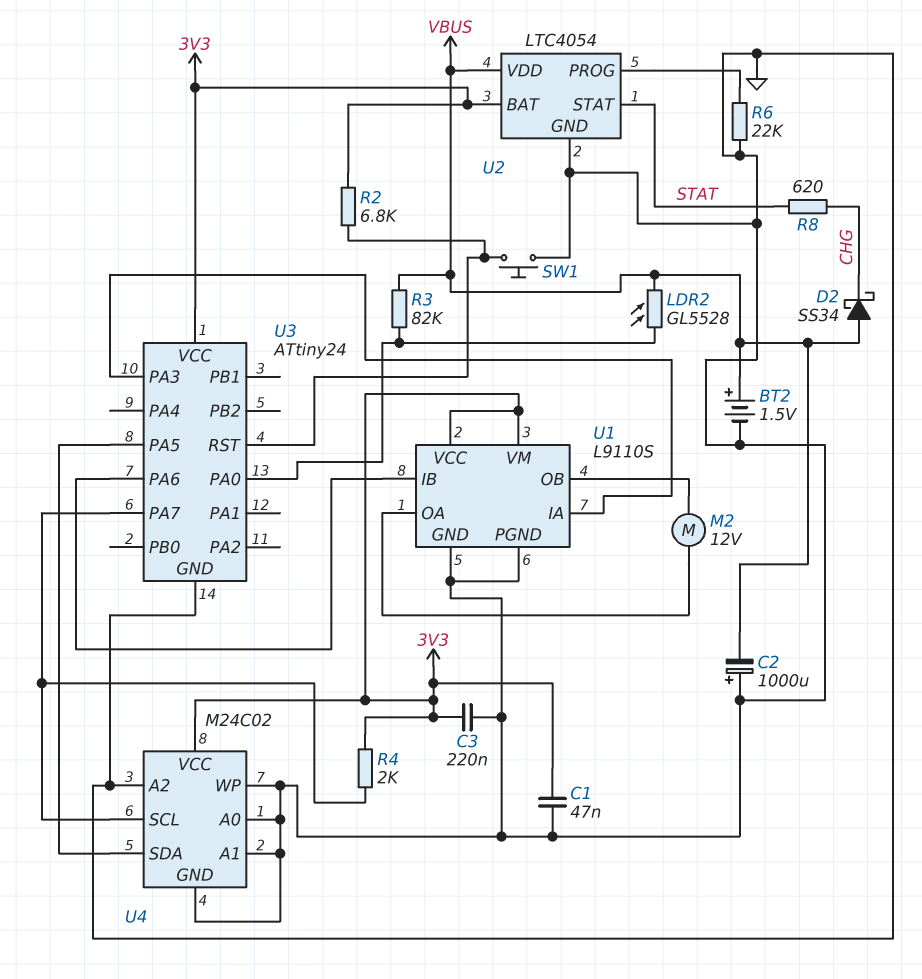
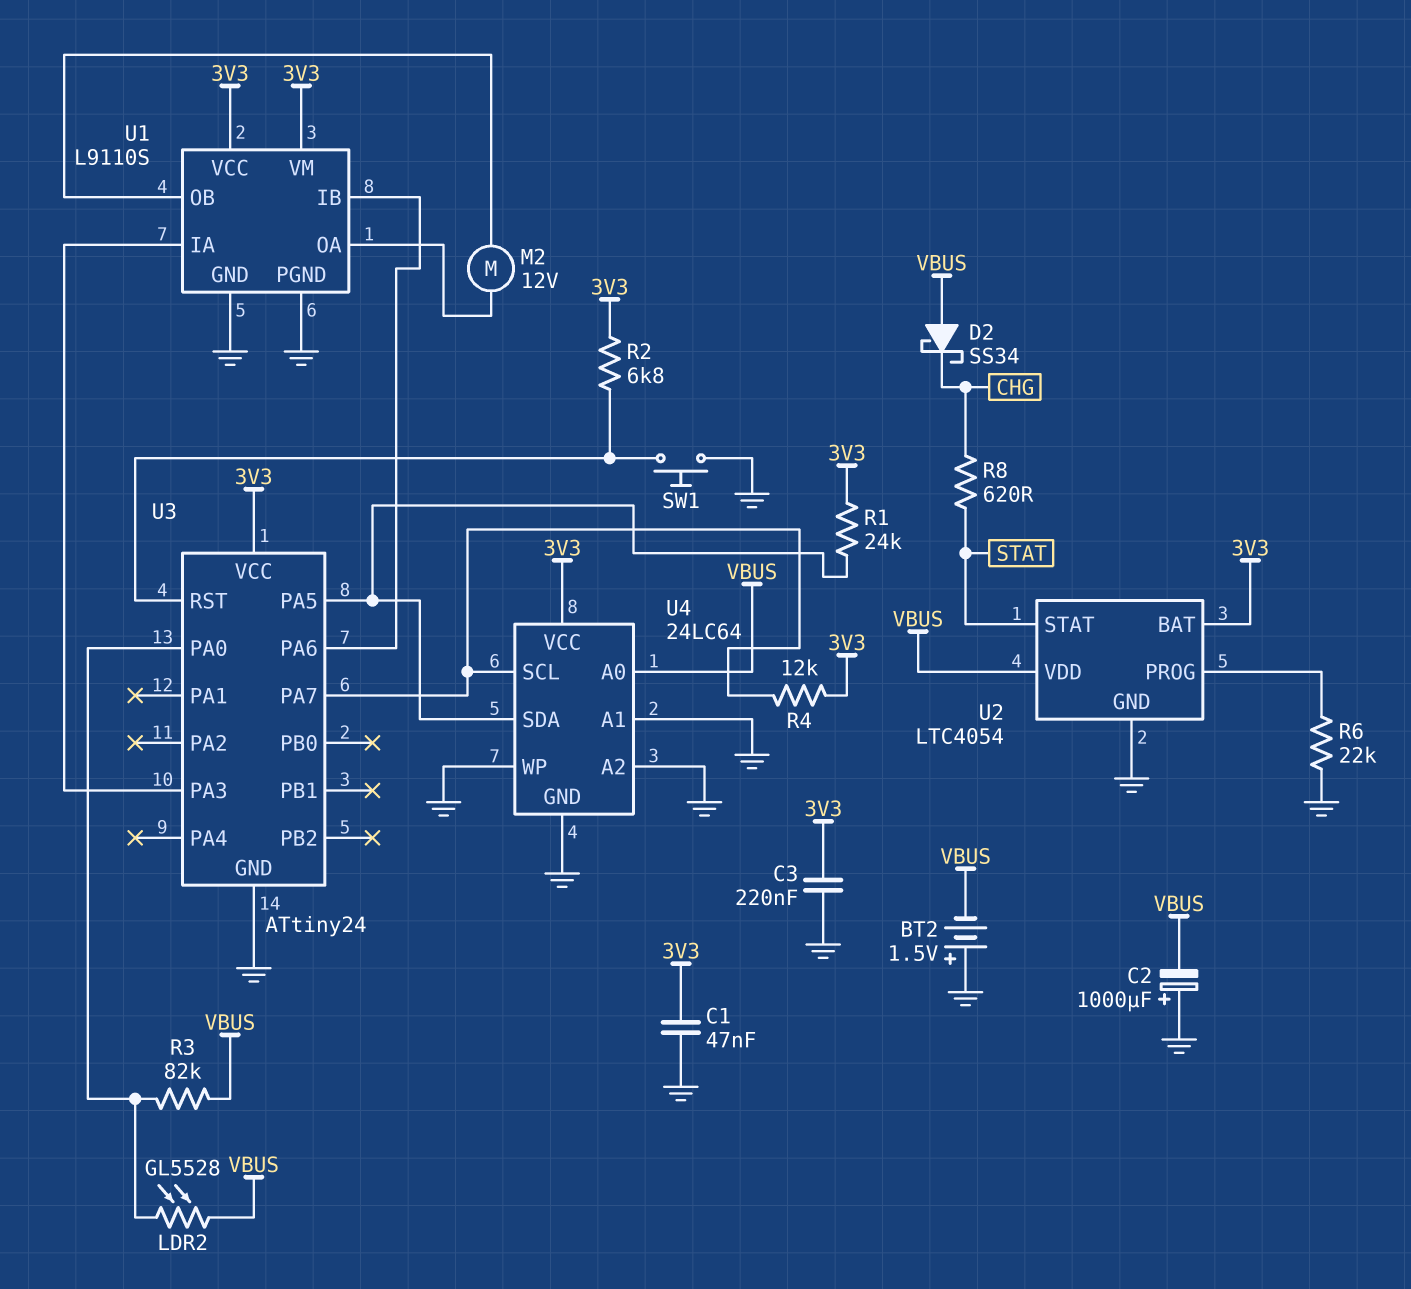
BT2: 1.5V (plus VBUS, minus GND) -> 1.5V (plus GND, minus VBUS)
R1: none -> 24k (3V3, U3/PA5)
R4: 2k (3V3, U3/PA7) -> 12k (3V3, U3/PA7)
U4: M24C02 -> 24LC64
U4 pin A0: GND -> VBUS

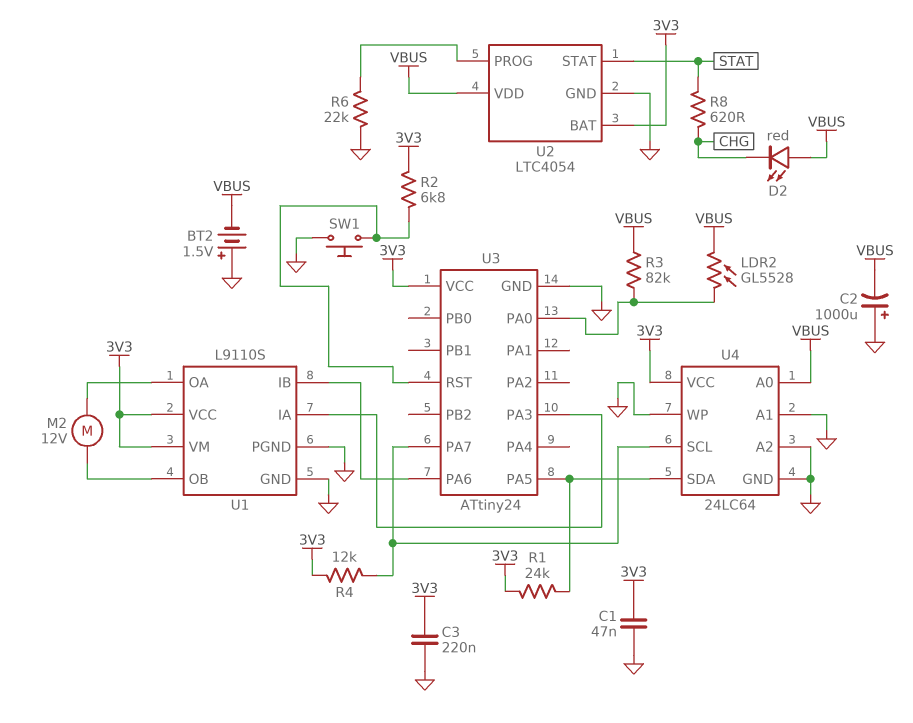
D2: schottky SS34 (A VBUS, K CHG) -> LED red (A VBUS, K CHG)

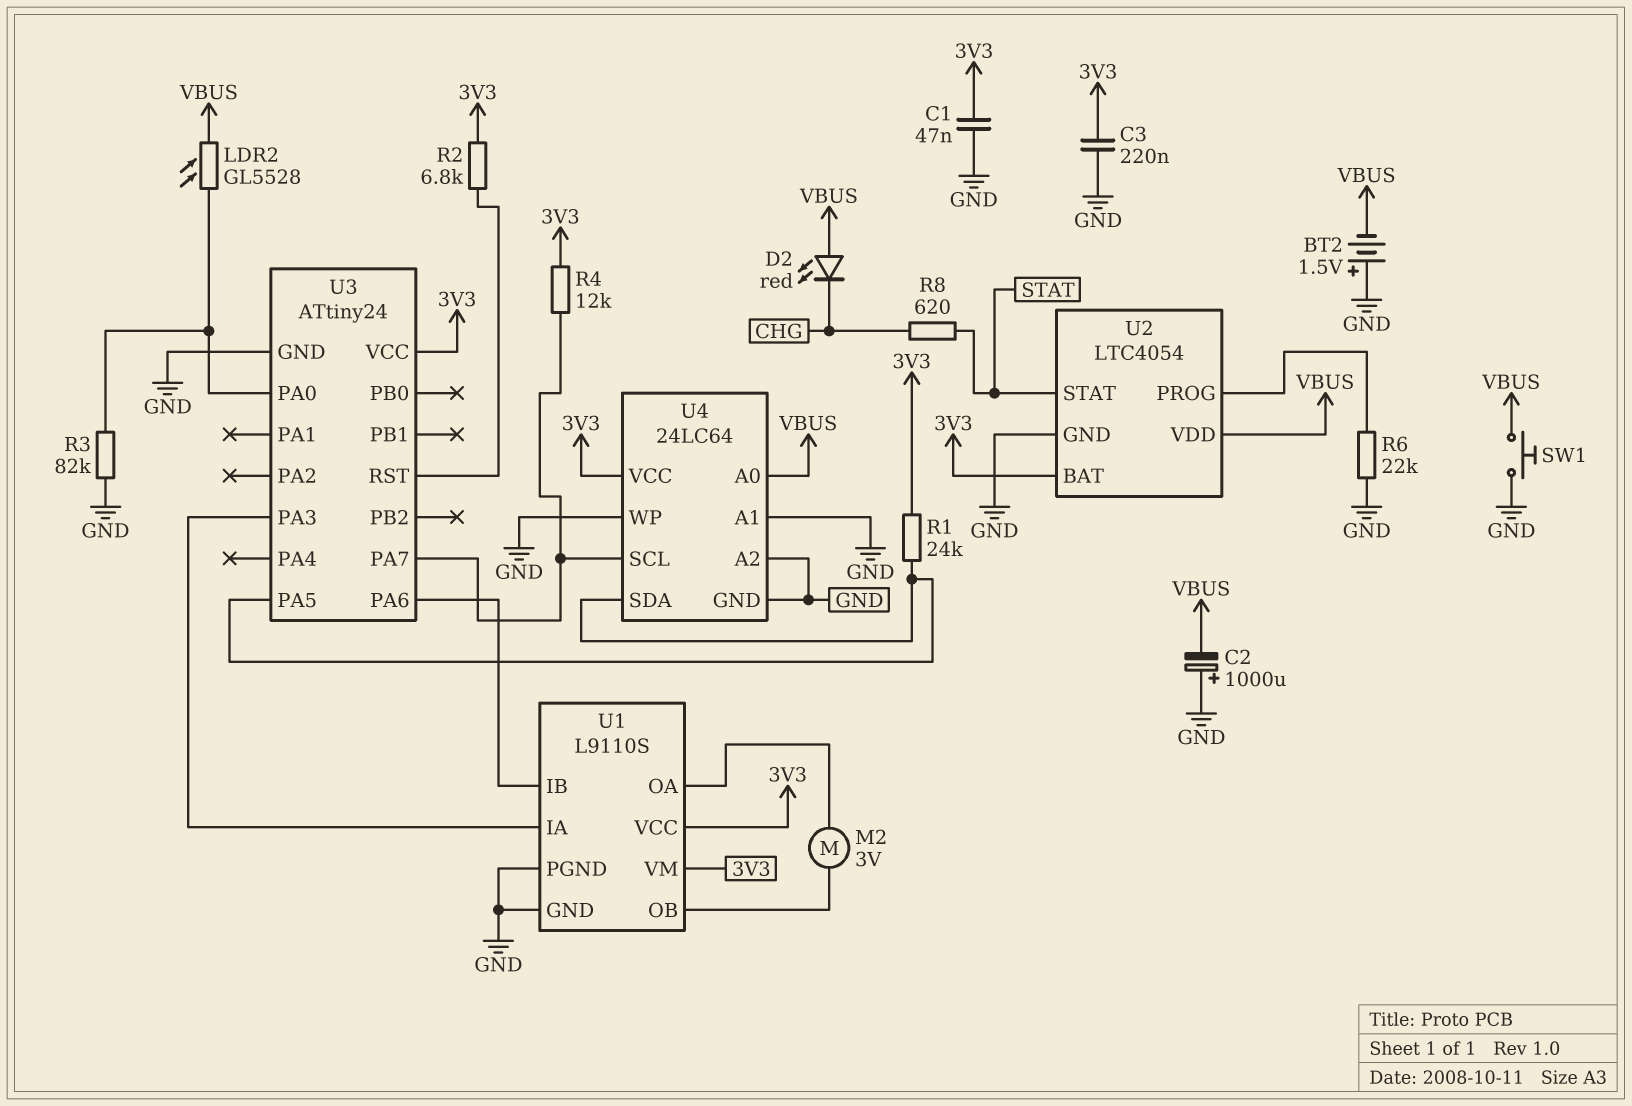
M2: motor 12V (U1/OA, U1/OB) -> motor 3V (U1/OA, U1/OB)
R3: 82k (U3/PA0, VBUS) -> 82k (GND, U3/PA0)
SW1: button (GND, U3/RST) -> button (GND, VBUS)

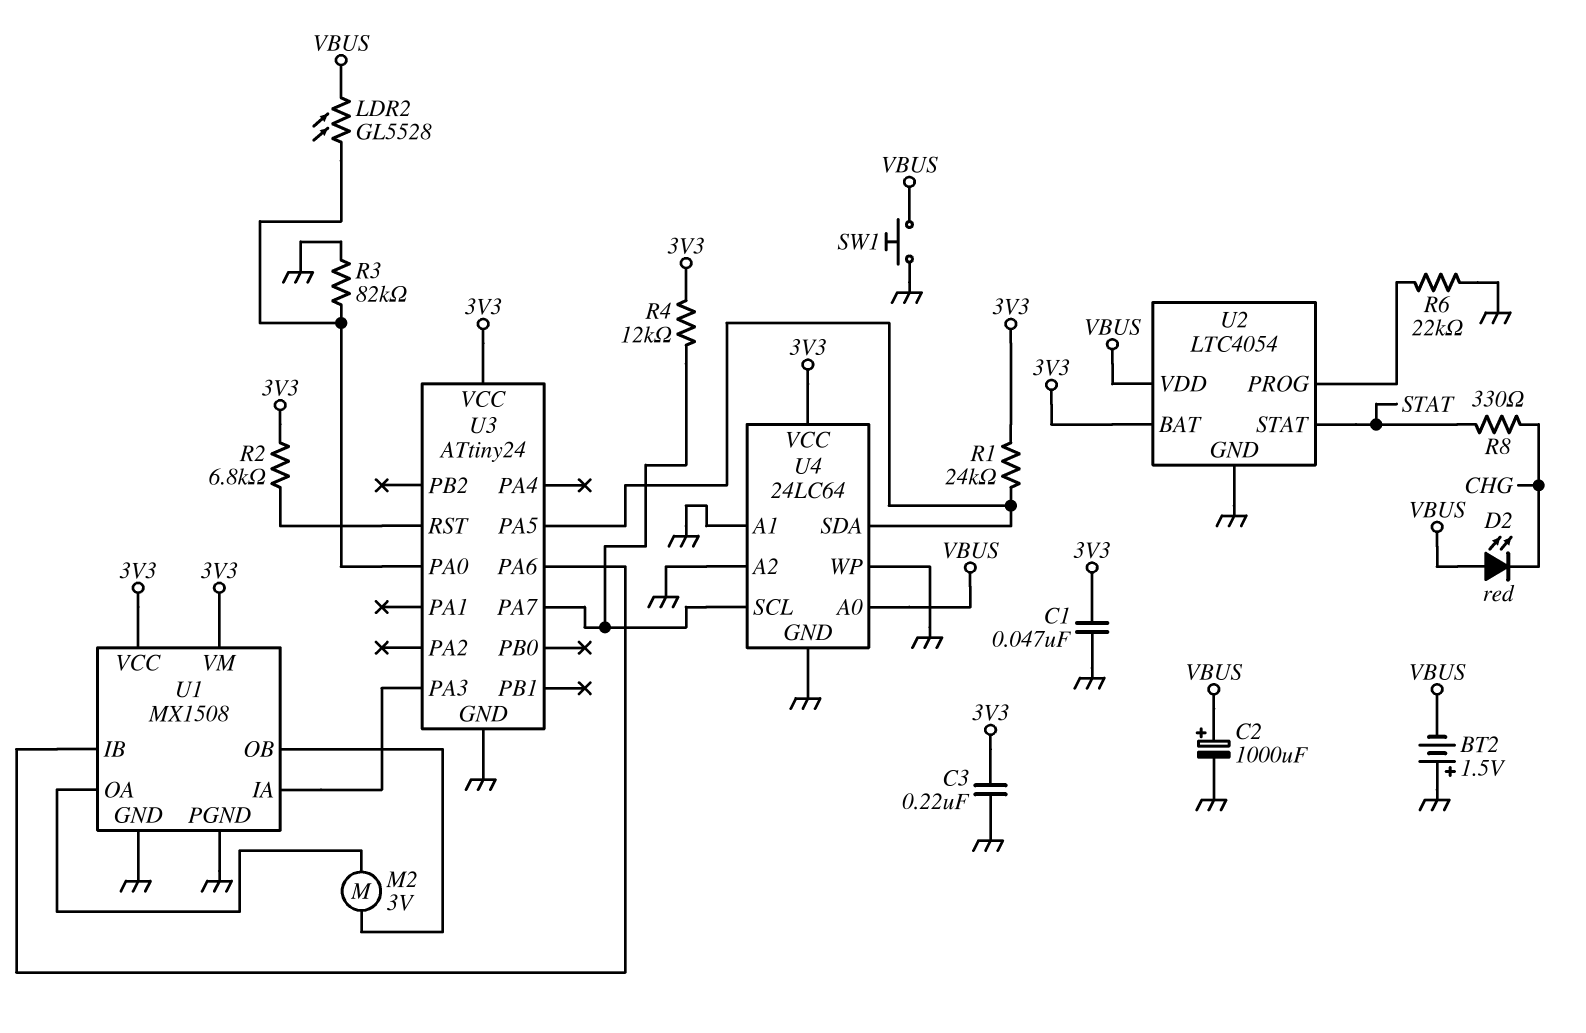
C2: 1000uF (plus GND, minus VBUS) -> 1000uF (plus VBUS, minus GND)
R8: 620 (CHG, STAT) -> 330 (CHG, STAT)
U1: L9110S -> MX1508

